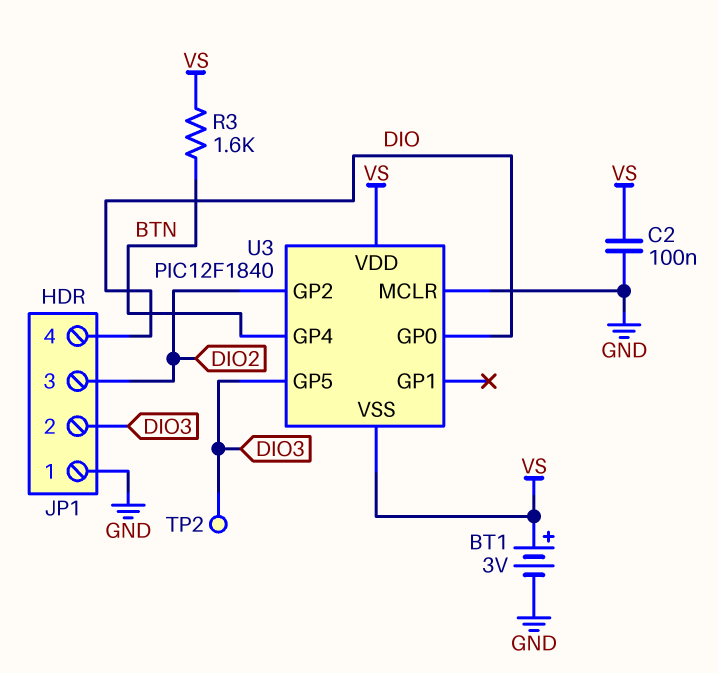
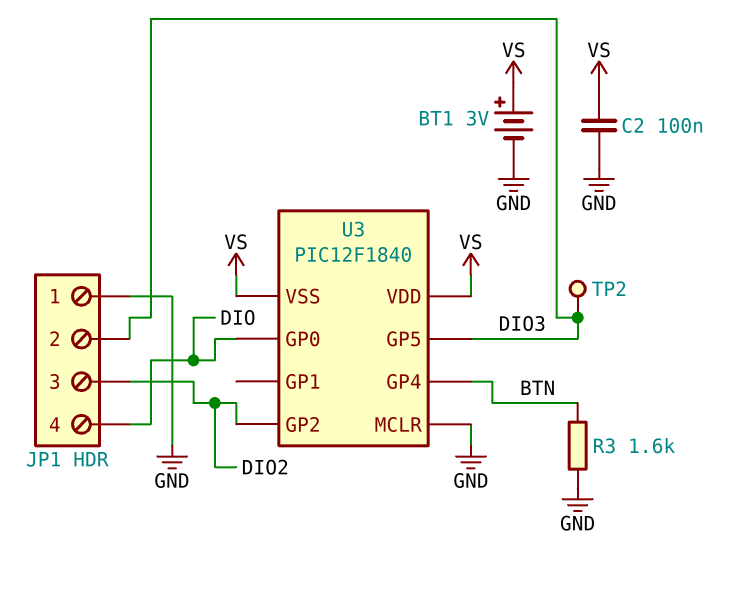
R3: 1.6k (BTN, VS) -> 1.6k (BTN, GND)

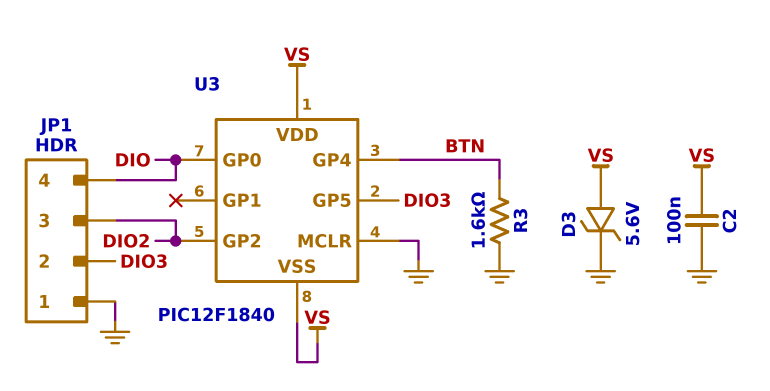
BT1: 3V (plus VS, minus GND) -> none
D3: none -> zener 5.6V (A VS, K GND)
TP2: test point (DIO3) -> none

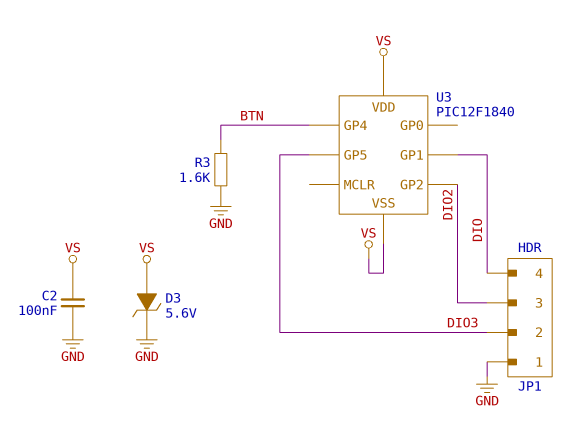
U3 pin GP0: DIO -> none
U3 pin GP1: none -> DIO
U3 pin MCLR: GND -> none

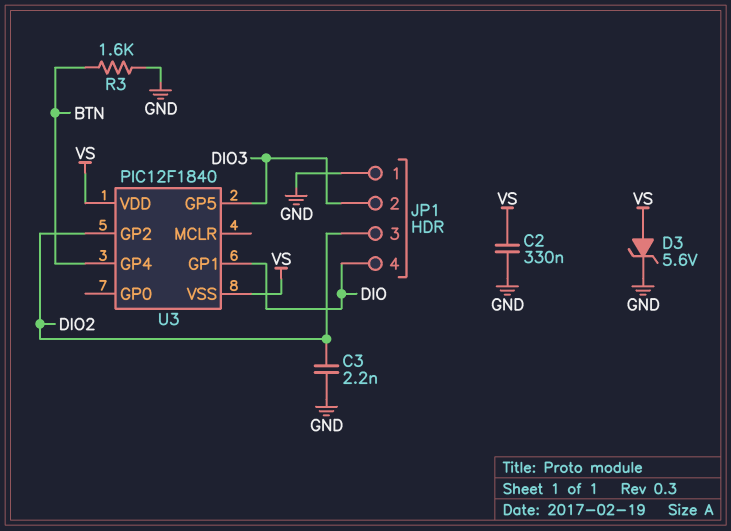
C2: 100nF (GND, VS) -> 330nF (GND, VS)
C3: none -> 2.2nF (DIO2, GND)

